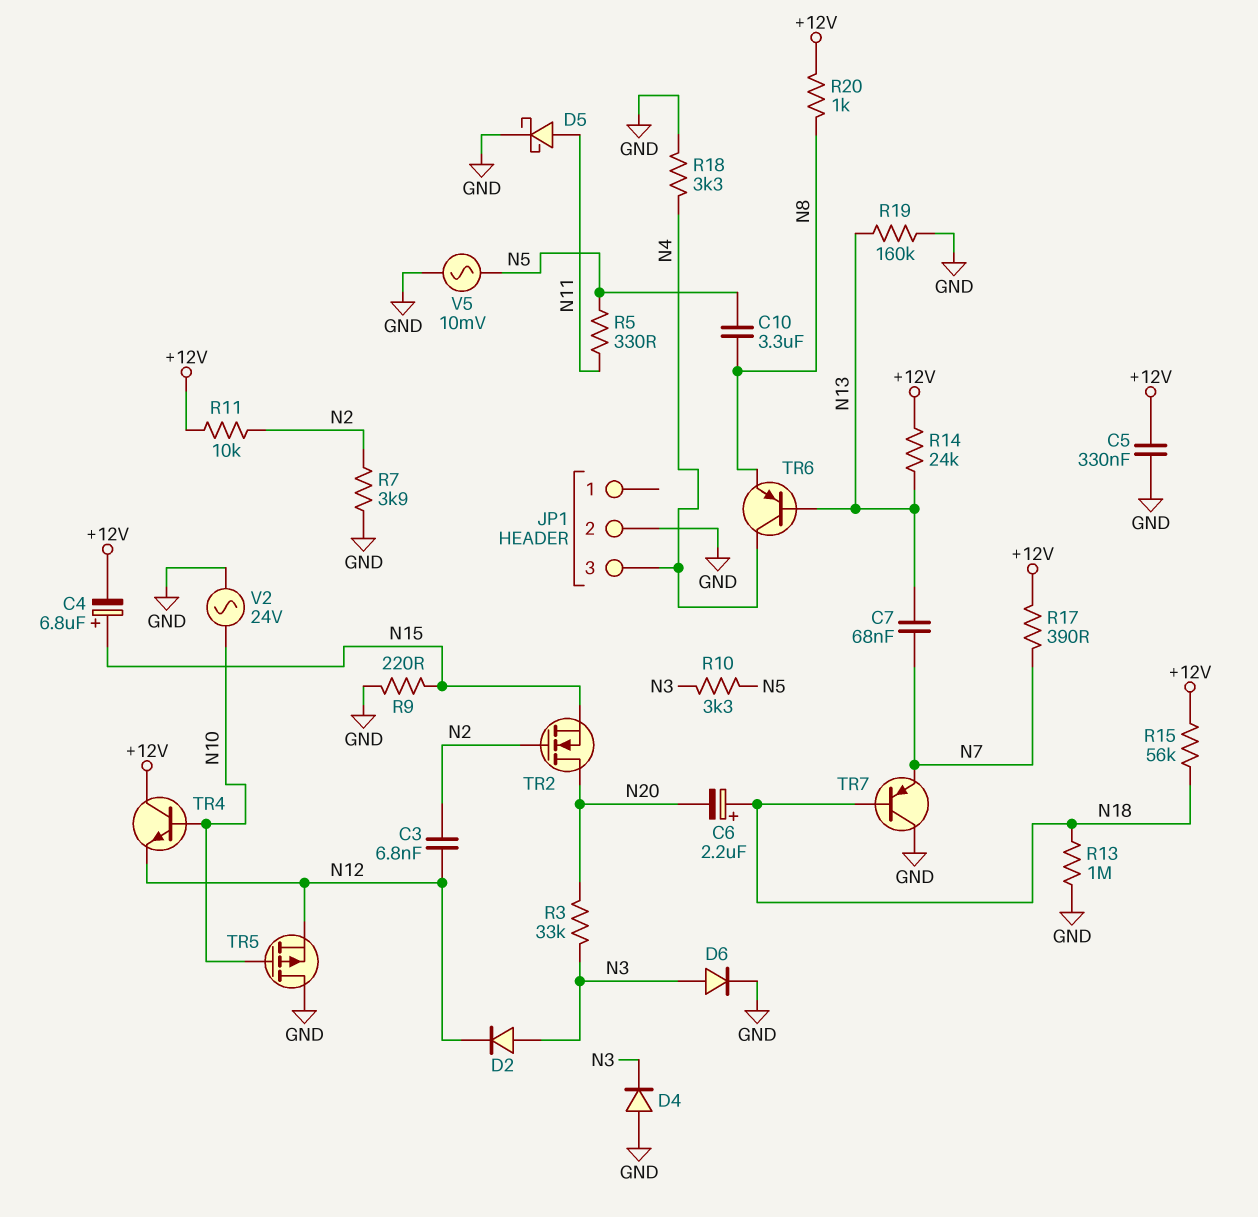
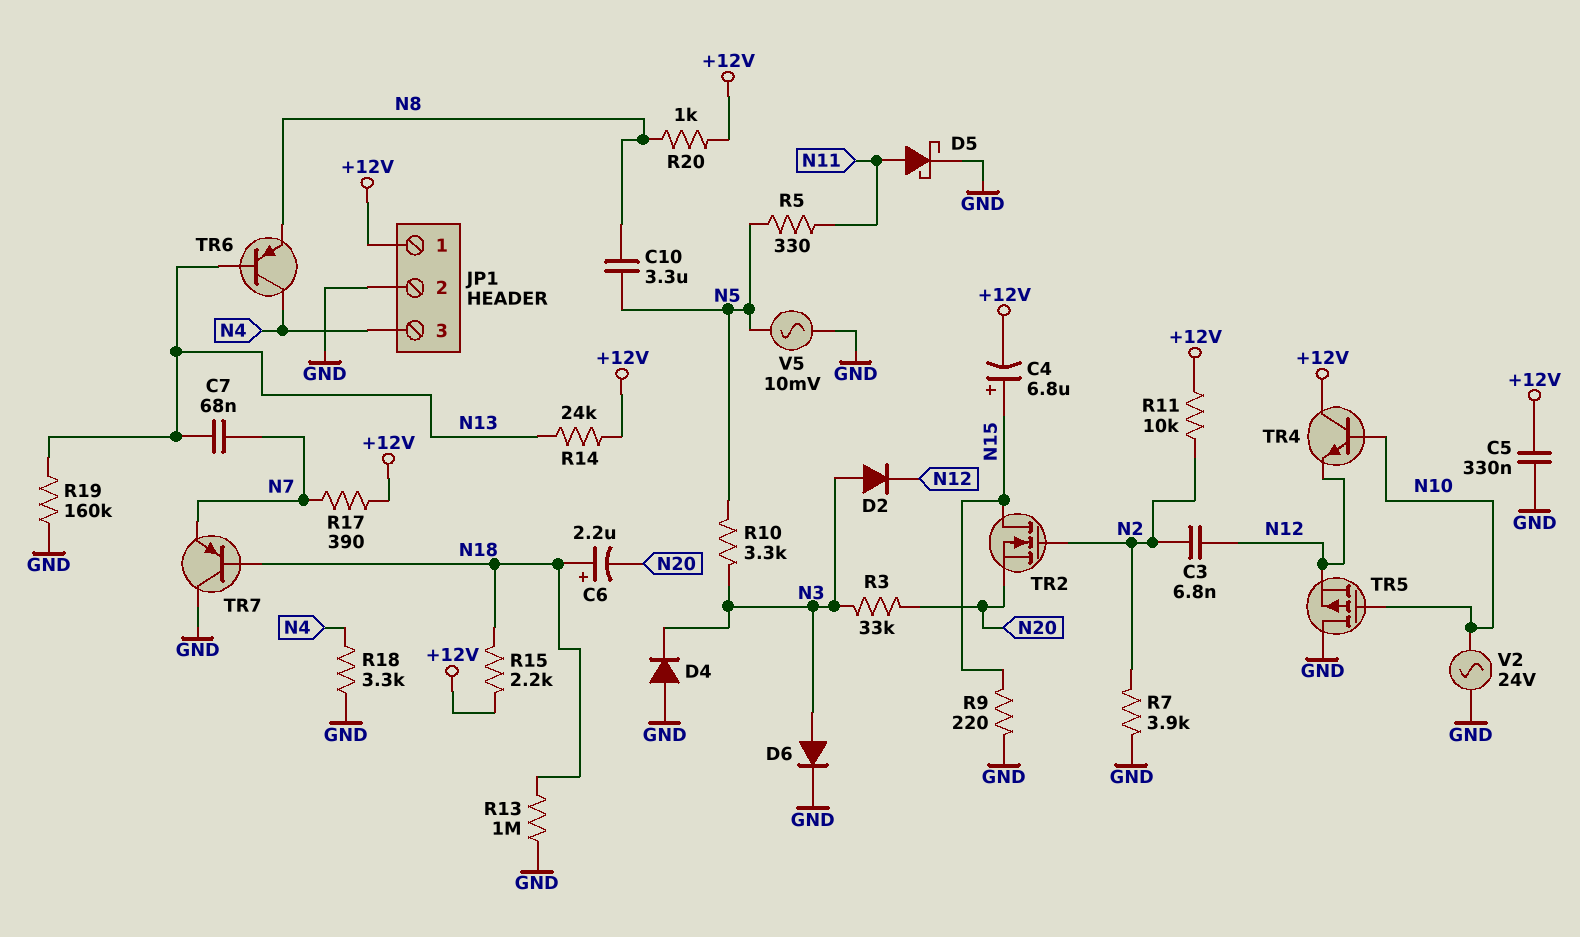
JP1 pin 1: none -> +12V
R15: 56k (+12V, N18) -> 2.2k (+12V, N18)
TR2: NMOS (G N2, D N20, S N15) -> NMOS (G N2, D N15, S N20)

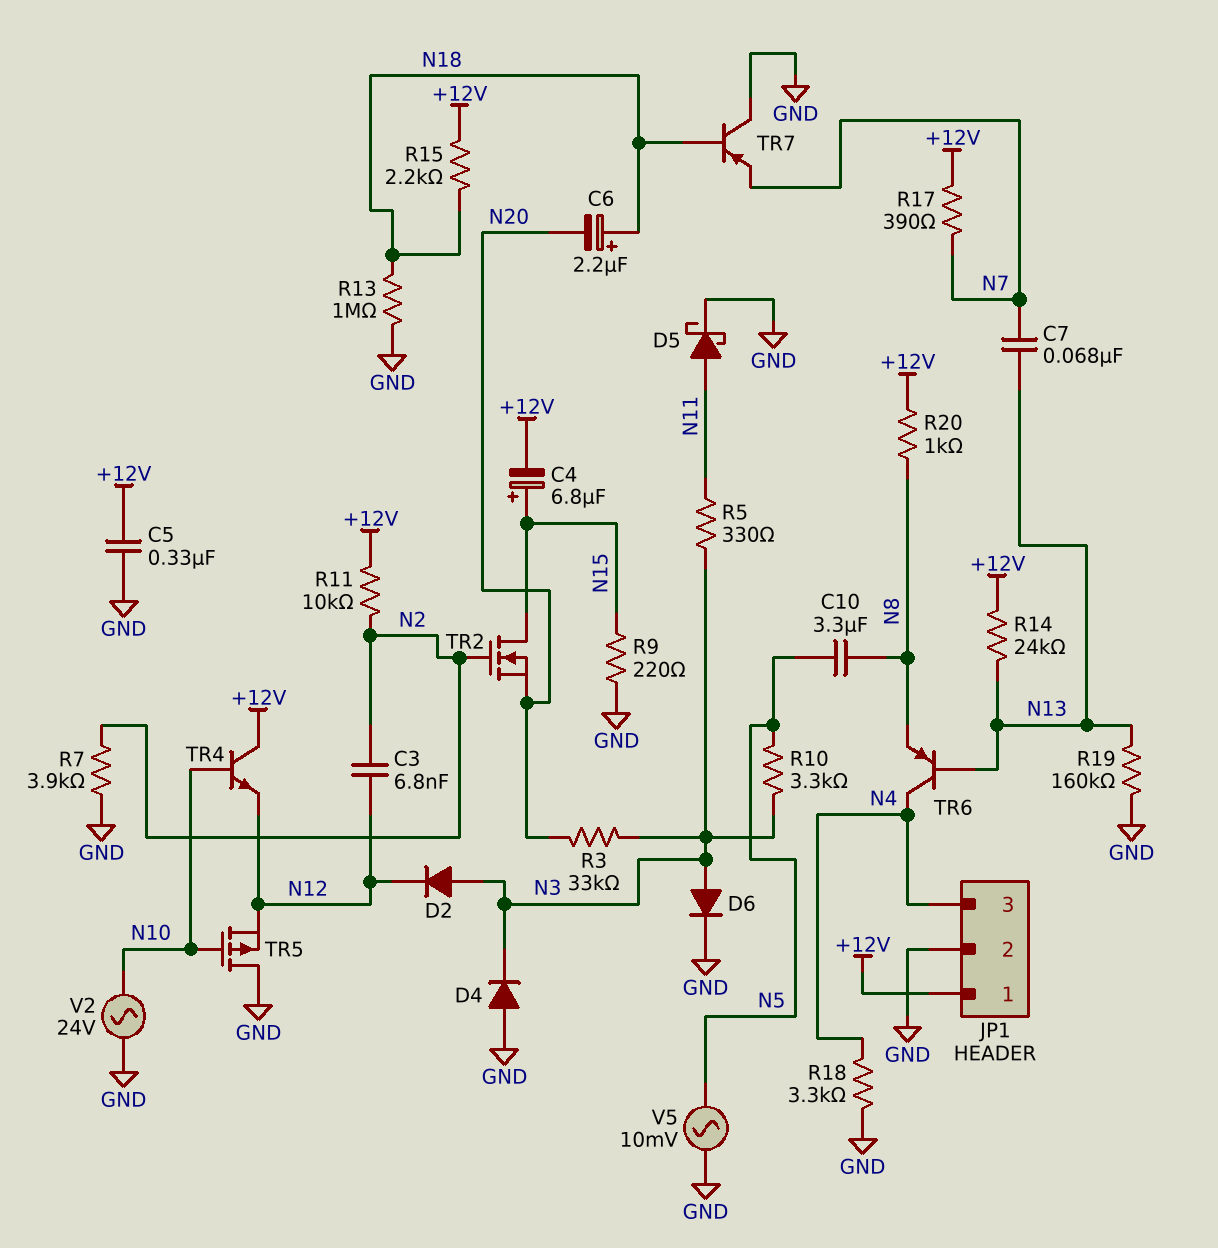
R5: 330 (N5, N11) -> 330 (N3, N11)

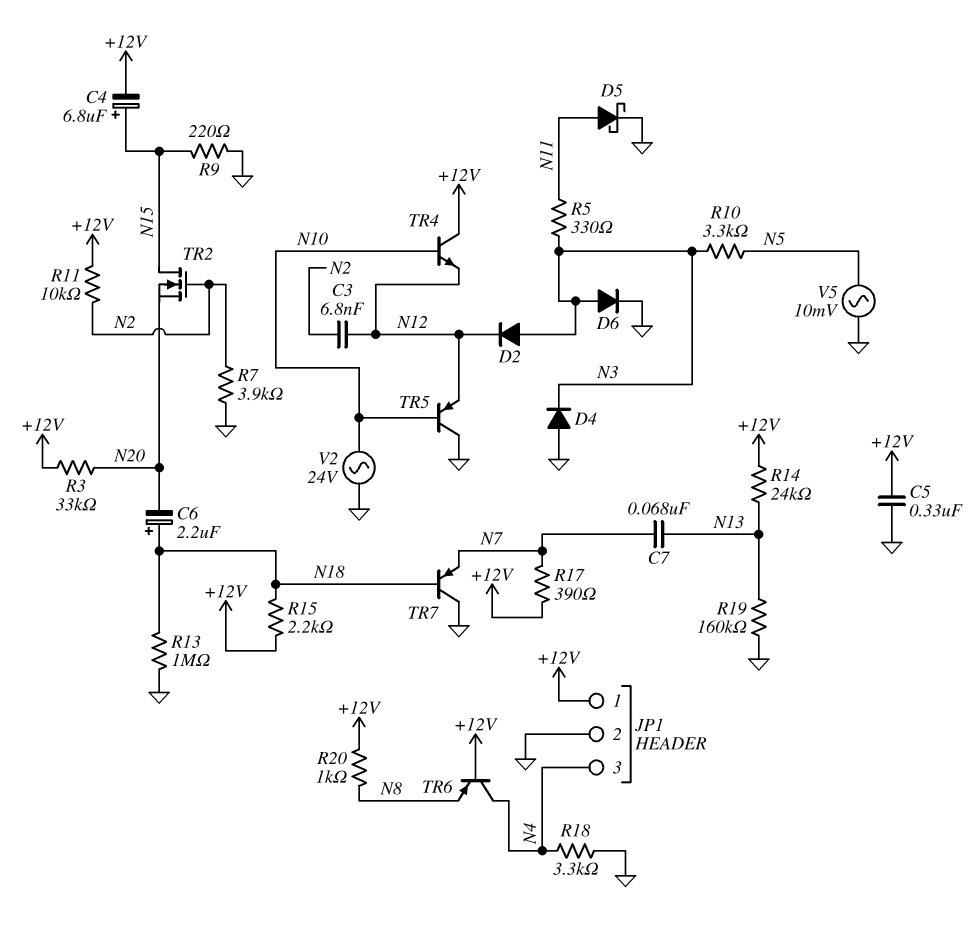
C10: 3.3uF (N5, N8) -> none
R3: 33k (N3, N20) -> 33k (+12V, N20)
TR5: PMOS (G N10, D GND, S N12) -> PNP (B N10, C GND, E N12)
TR6: PNP (B N13, C N4, E N8) -> PNP (B +12V, C N4, E N8)

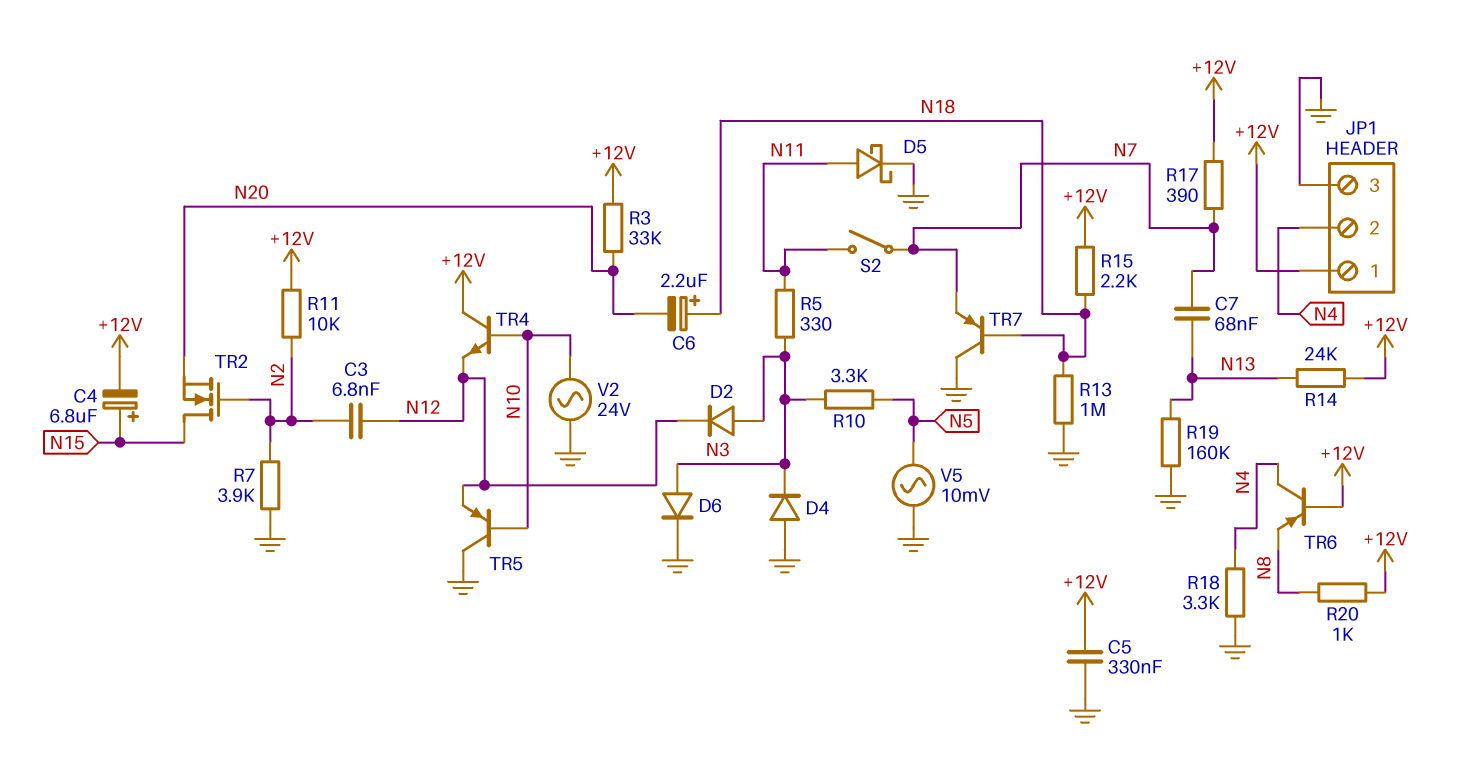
JP1 pin 2: GND -> N4
JP1 pin 3: N4 -> GND
R9: 220 (GND, N15) -> none
S2: none -> switch (N7, N11)

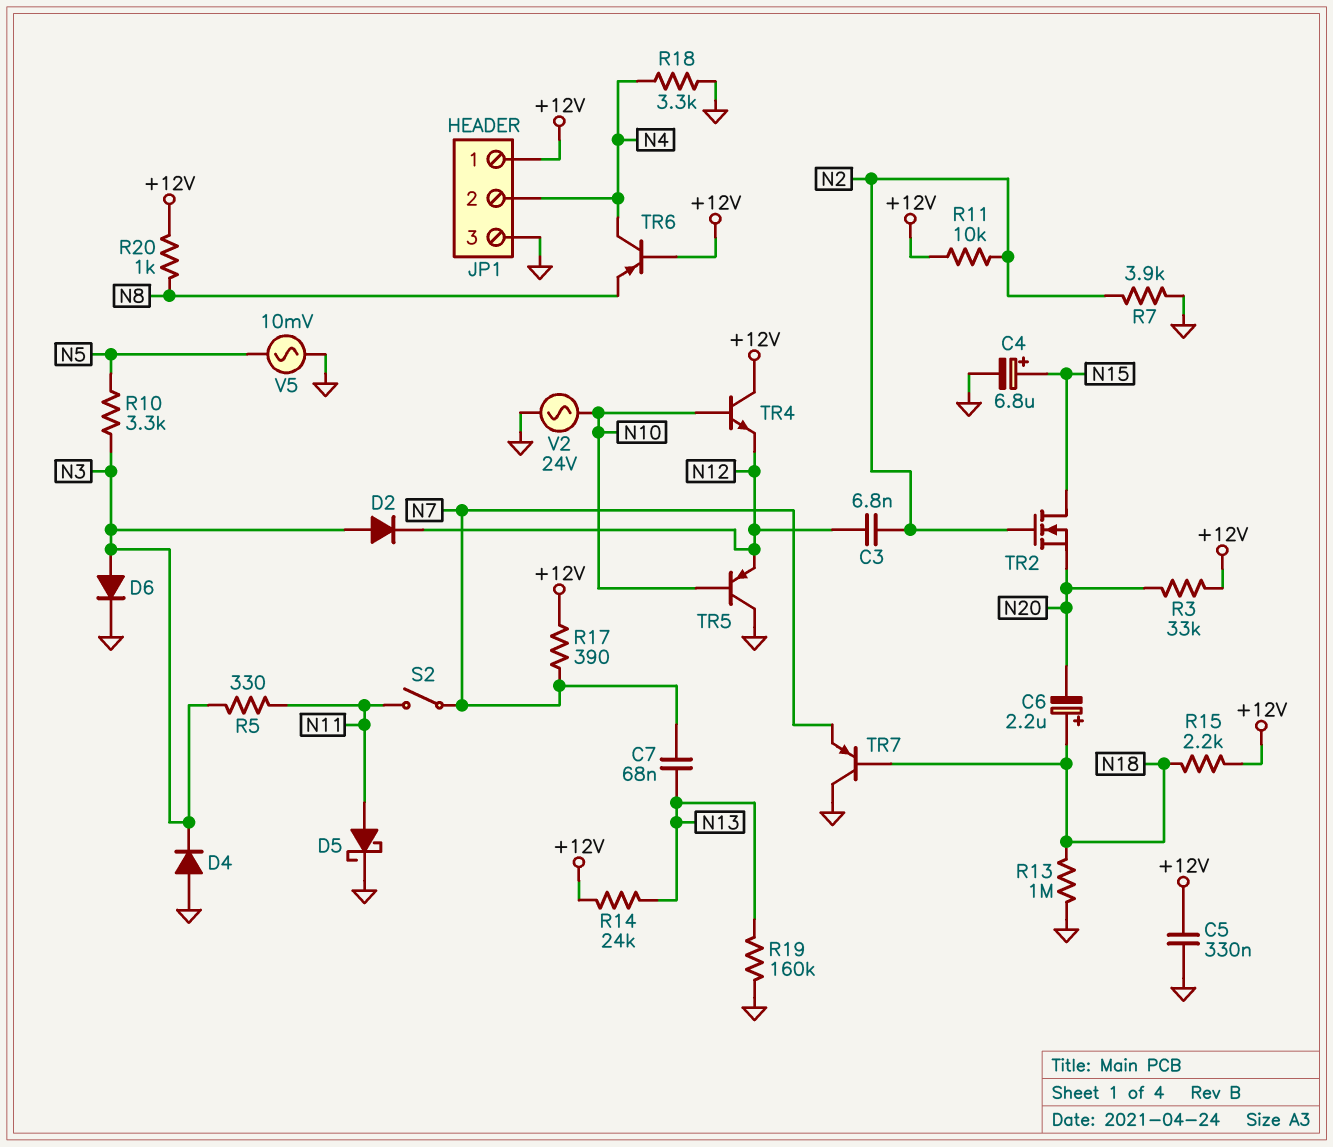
C4: 6.8uF (plus N15, minus +12V) -> 6.8uF (plus N15, minus GND)

